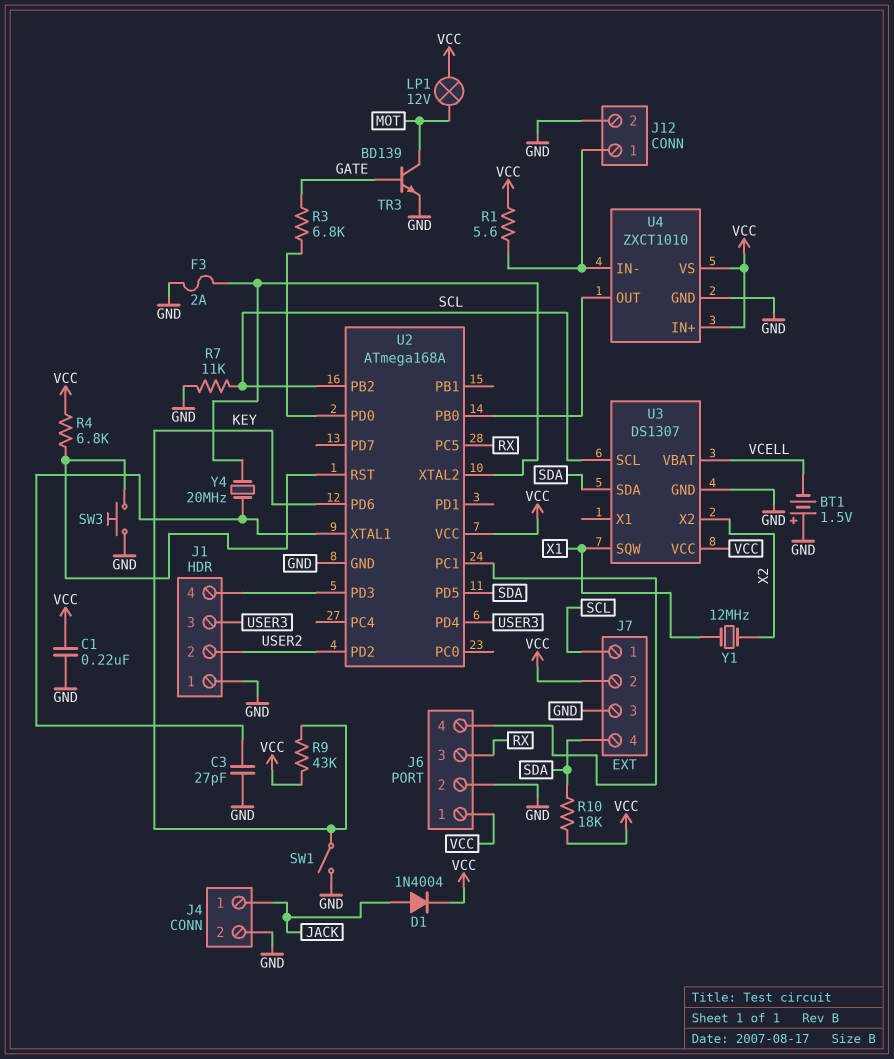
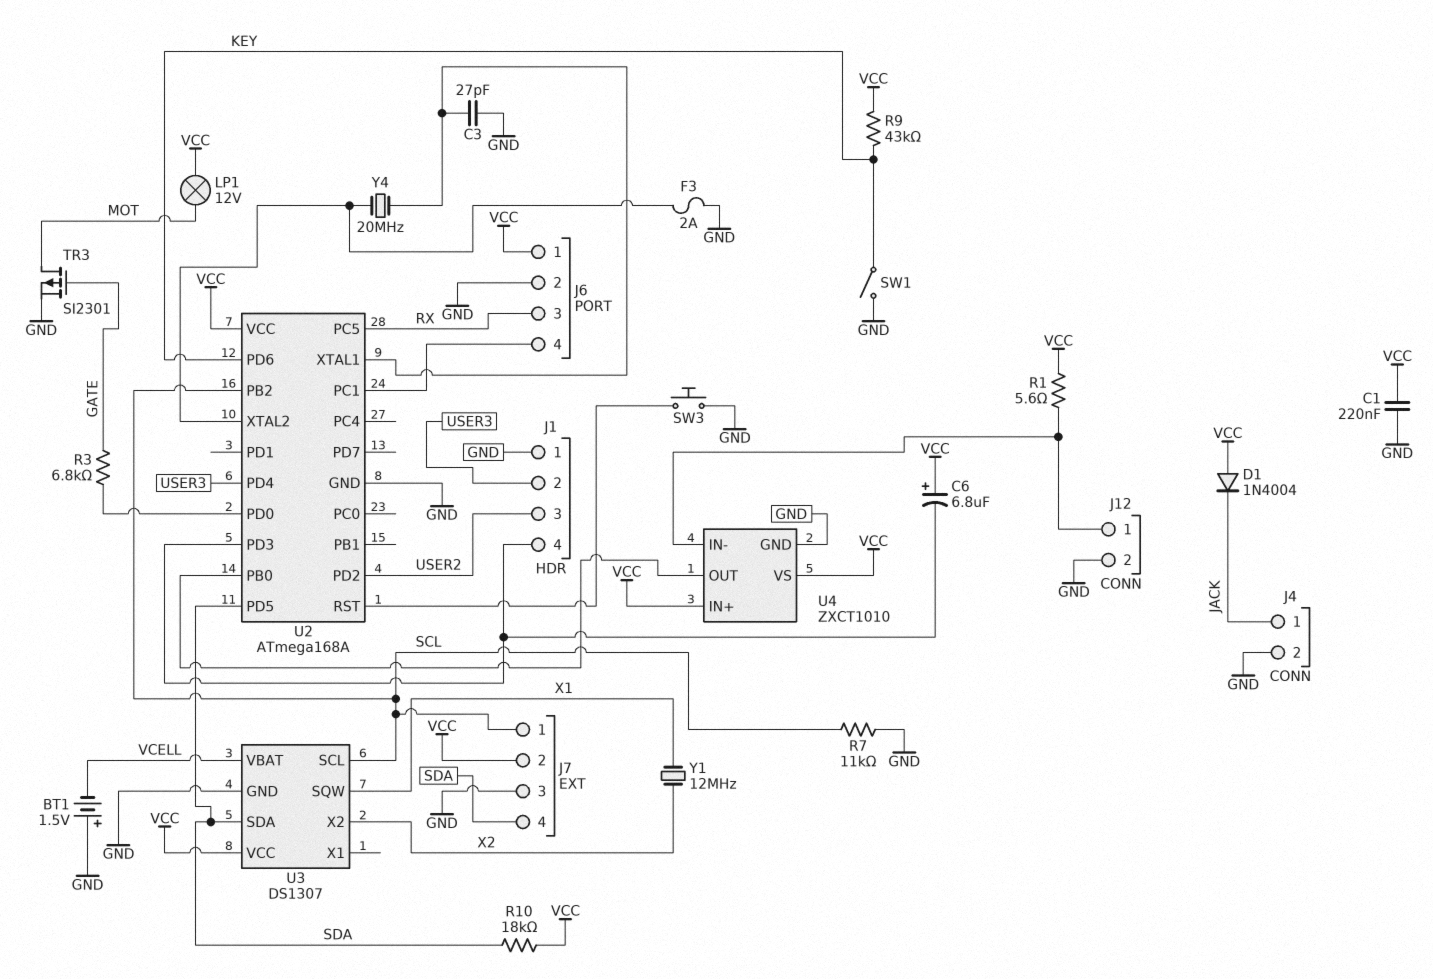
C6: none -> 6.8uF (plus VCC, minus J1/4)
D1: diode 1N4004 (A JACK, K VCC) -> diode 1N4004 (A VCC, K JACK)
J1 pin 2: USER2 -> USER3
J1 pin 3: USER3 -> USER2
R4: 6.8k (U2/RST, VCC) -> none
TR3: NPN BD139 (B GATE, C MOT, E GND) -> PMOS SI2301 (G GATE, D MOT, S GND)

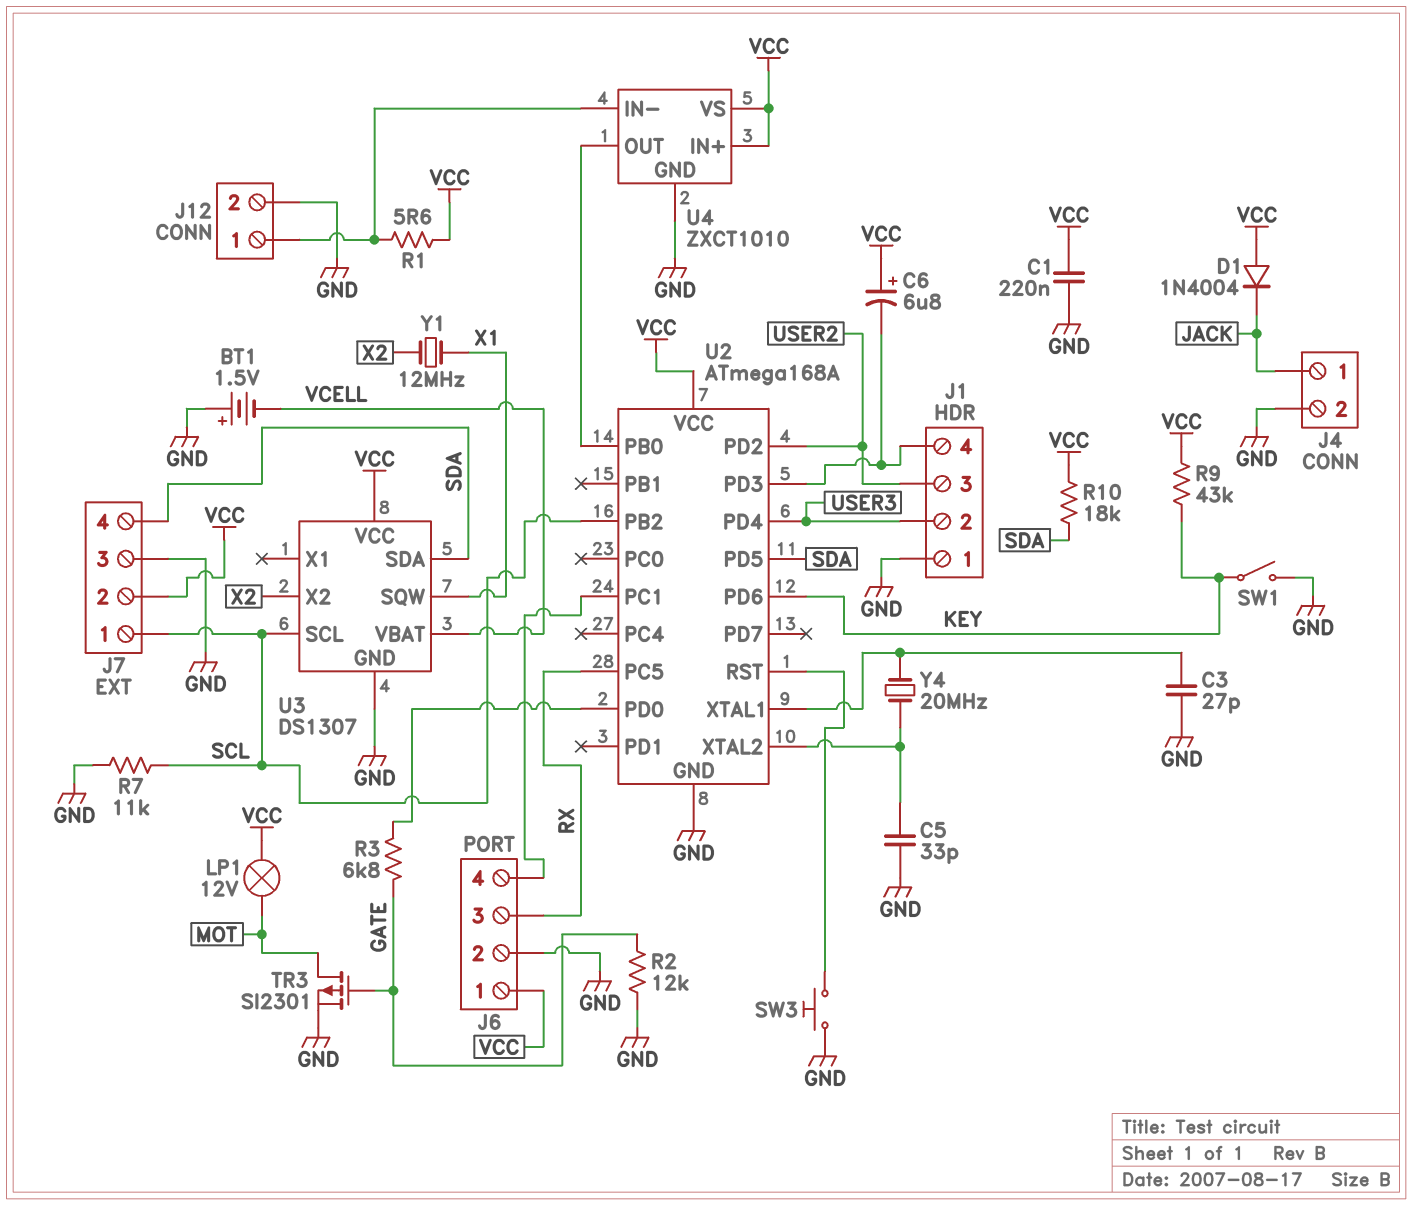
C5: none -> 33pF (GND, U2/XTAL2)
F3: 2A (GND, U2/XTAL2) -> none
R2: none -> 12k (GATE, GND)

